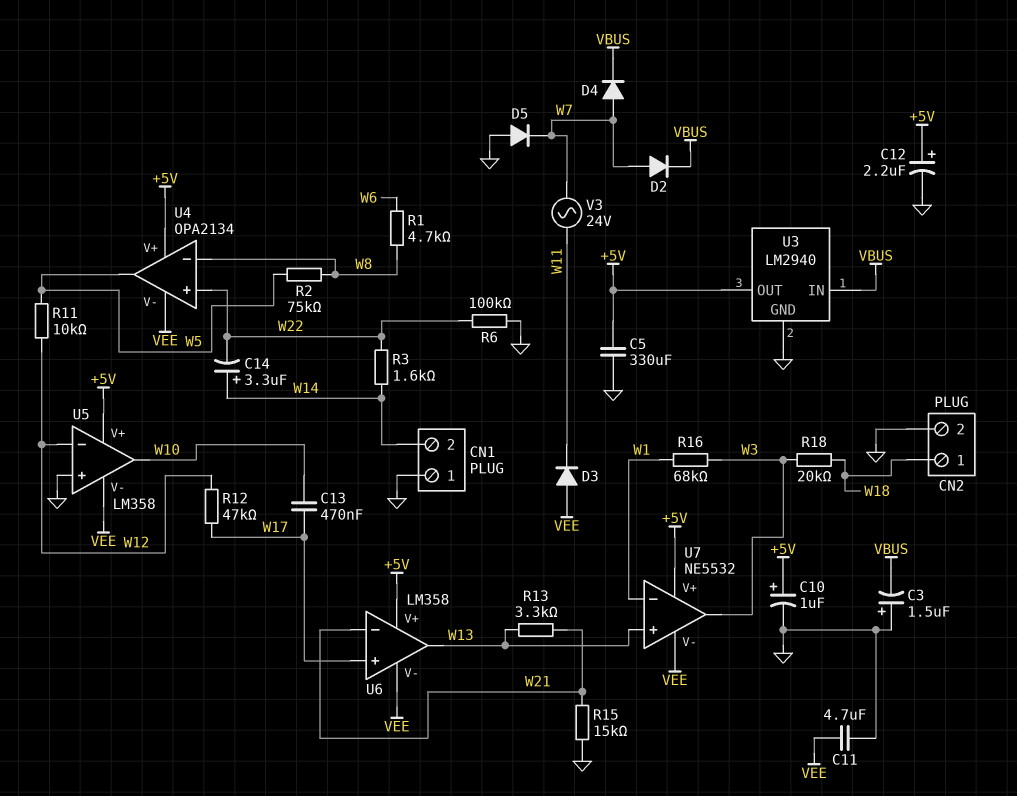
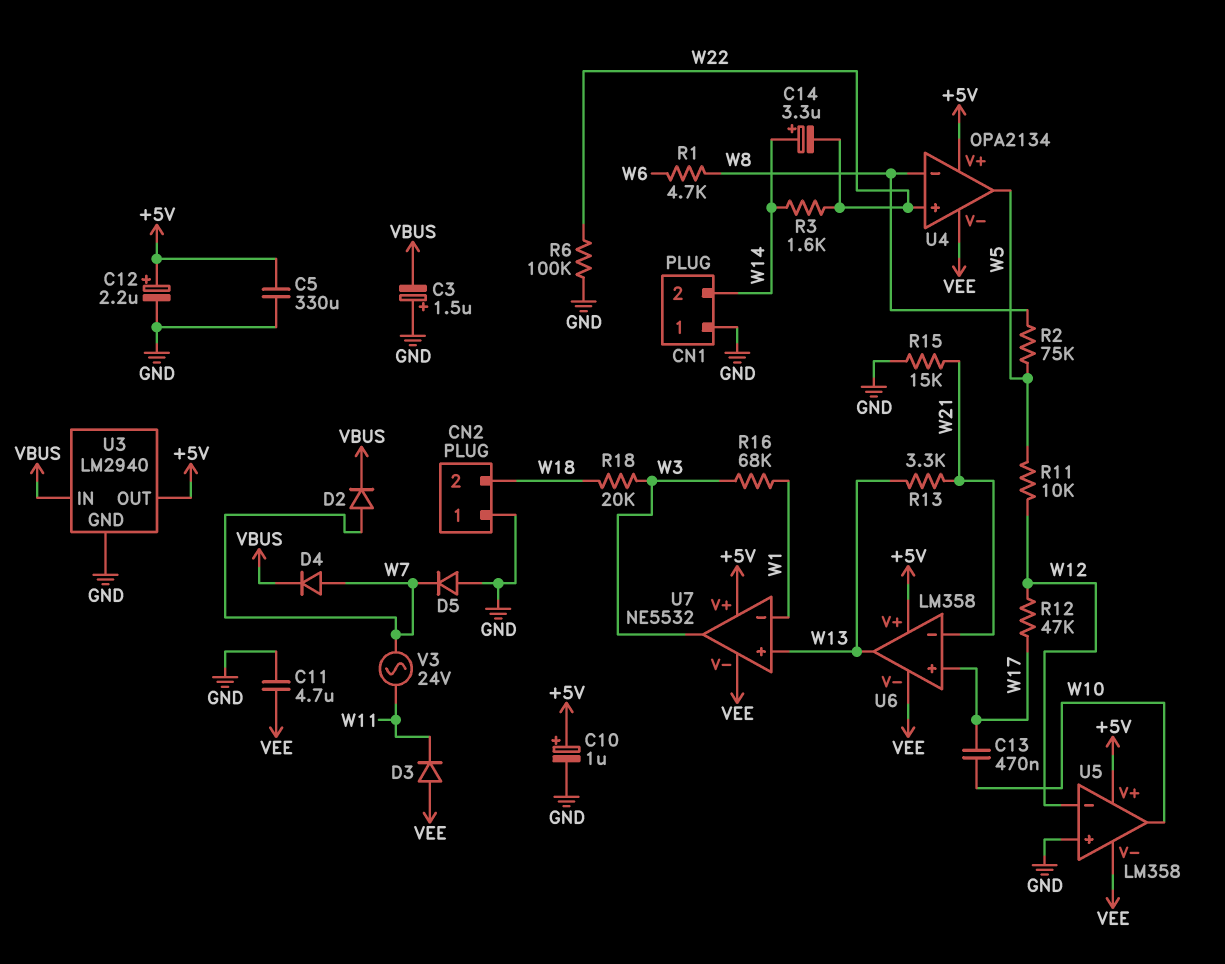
CN2 pin 1: W18 -> GND
CN2 pin 2: GND -> W18

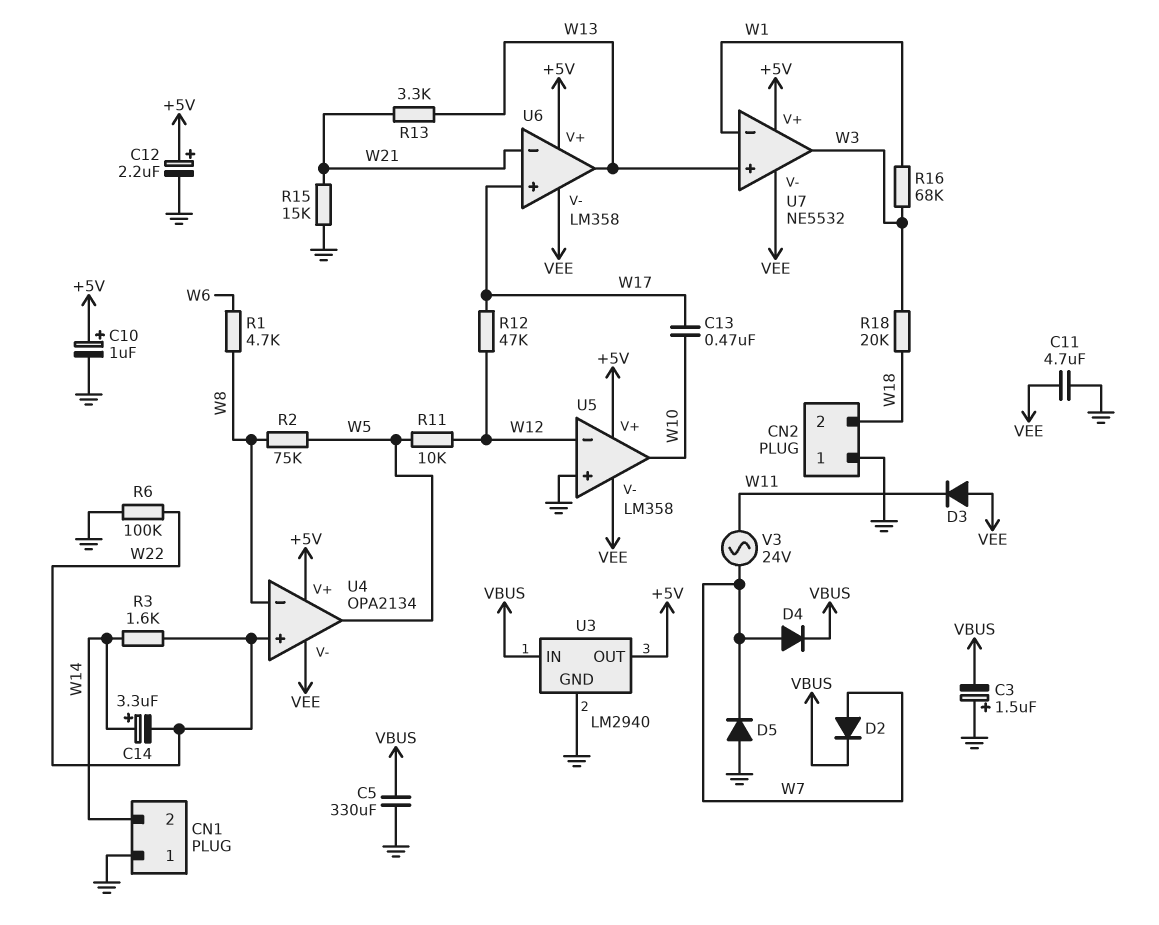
C5: 330uF (+5V, GND) -> 330uF (GND, VBUS)

